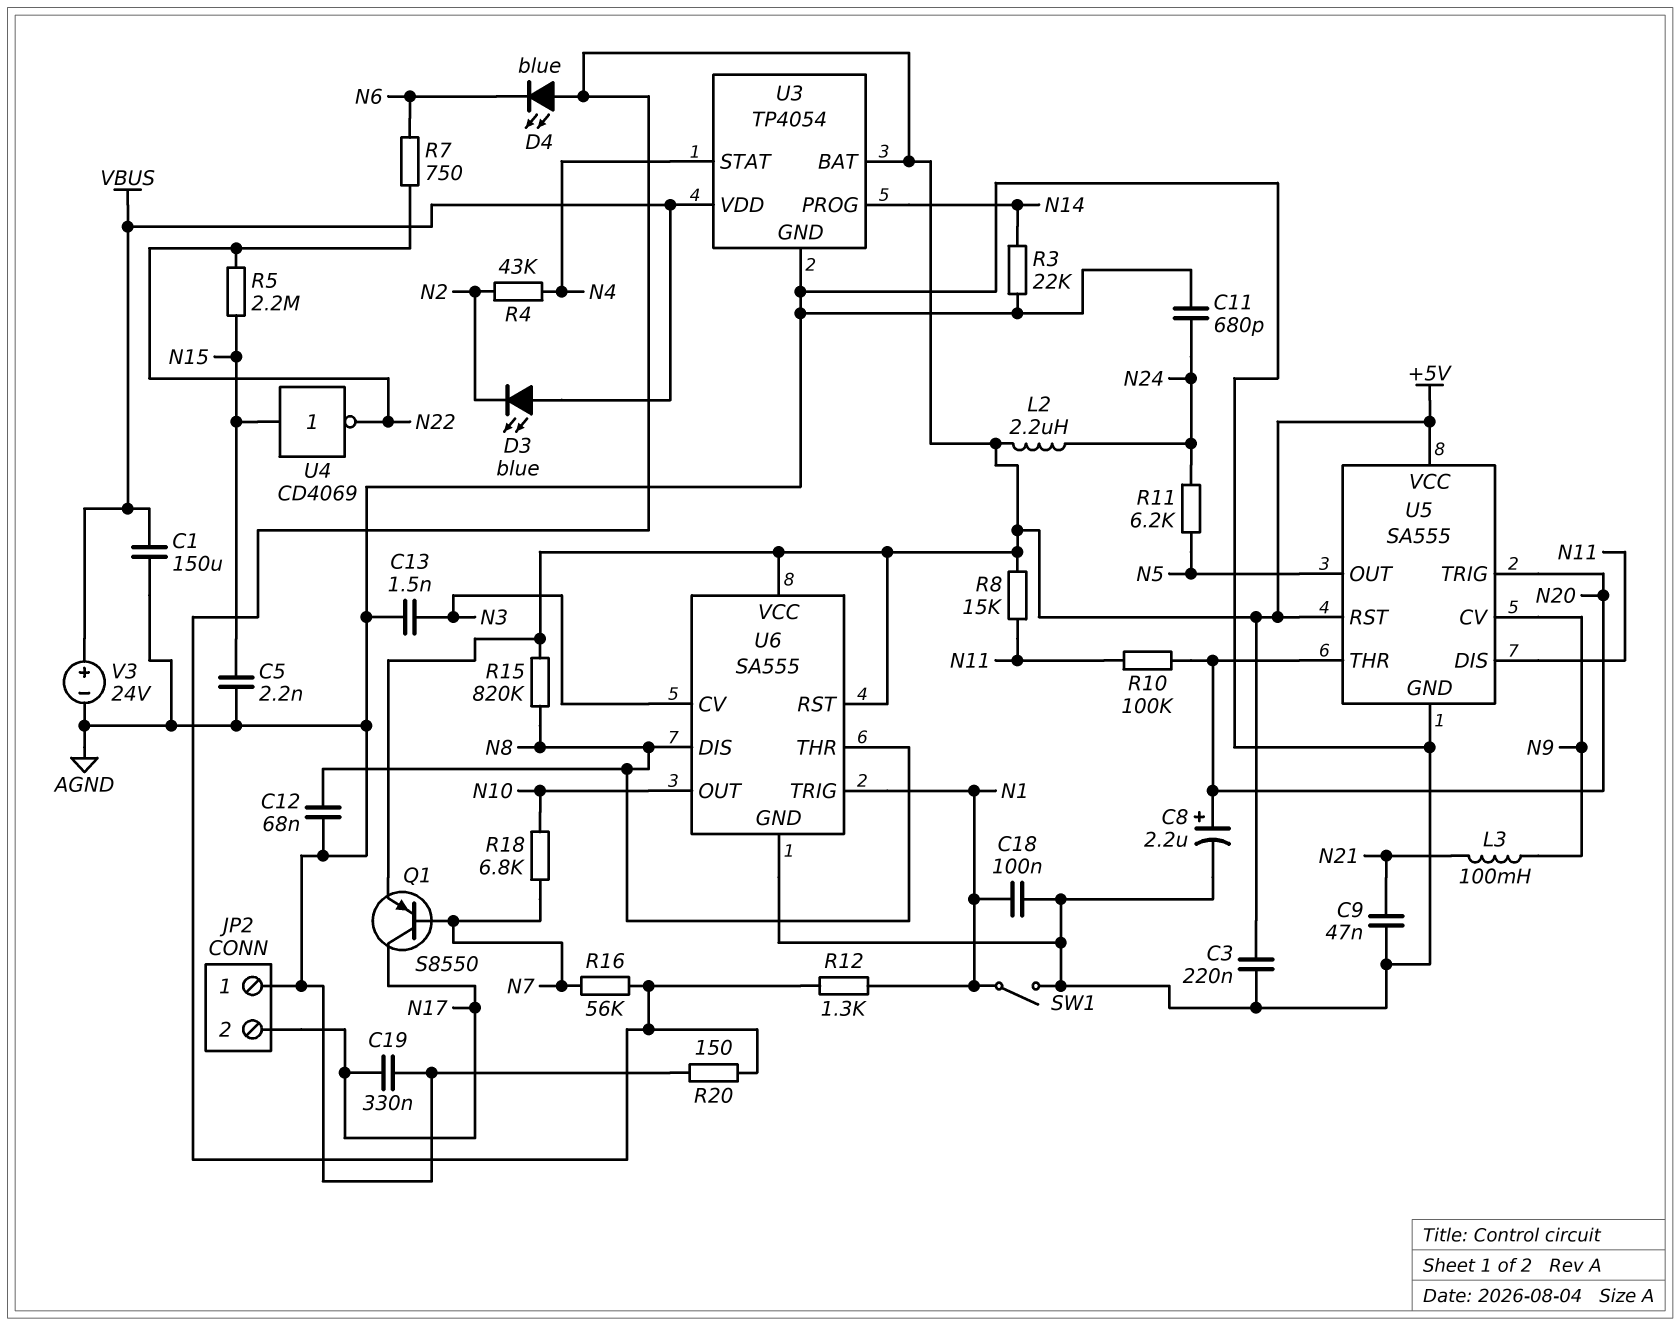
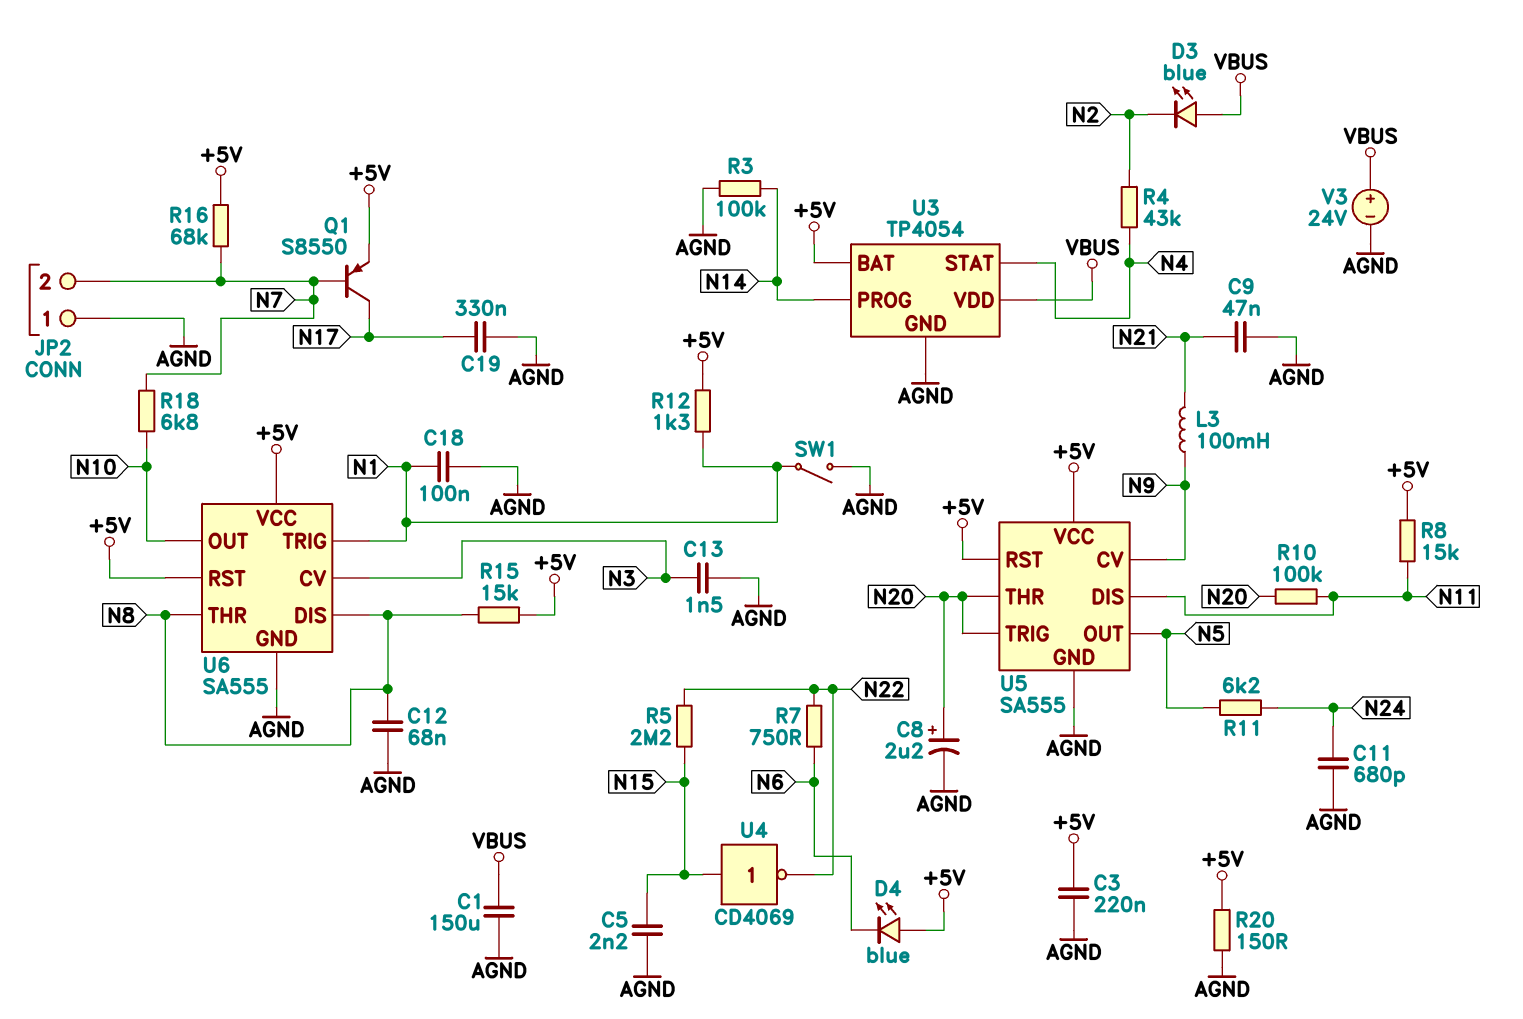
JP2 pin 2: N17 -> N7
L2: 2.2uH (+5V, N24) -> none
R3: 22k (AGND, N14) -> 100k (AGND, N14)
R15: 820k (+5V, N8) -> 15k (+5V, N8)
R16: 56k (+5V, N7) -> 68k (+5V, N7)

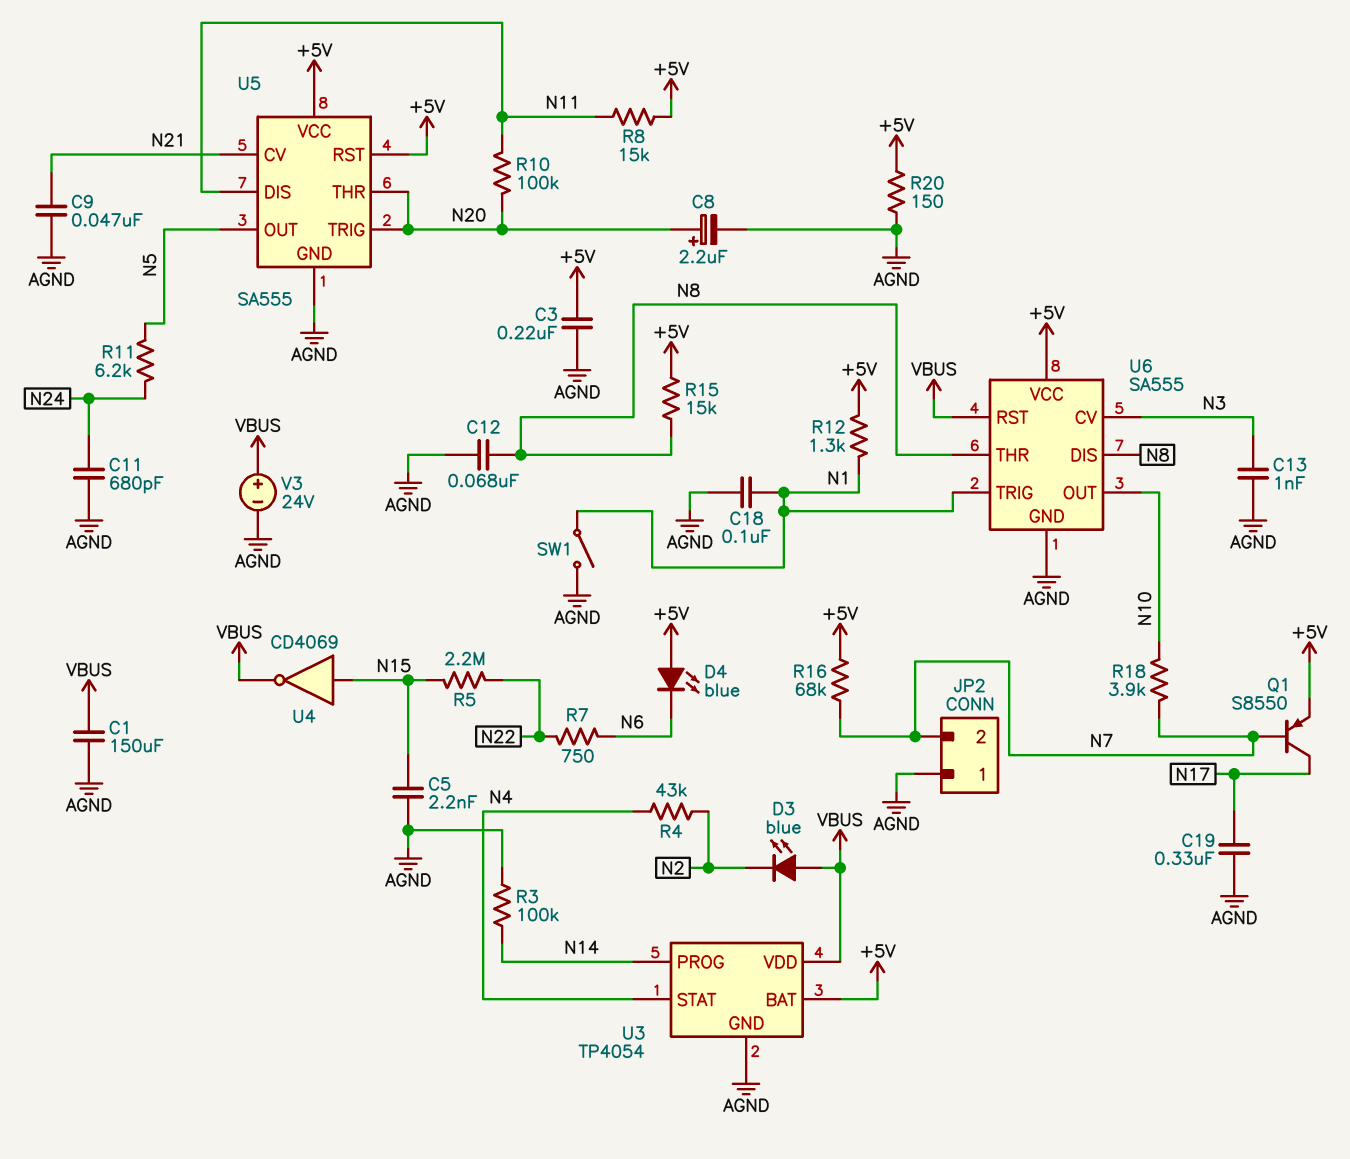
C13: 1.5nF (AGND, N3) -> 1nF (AGND, N3)
L3: 100mH (N9, N21) -> none
R18: 6.8k (N7, N10) -> 3.9k (N7, N10)
U4: NOT CD4069 (in N15, out N22) -> NOT CD4069 (in N15, out VBUS)
U5 pin CV: N9 -> N21
U6 pin RST: +5V -> VBUS

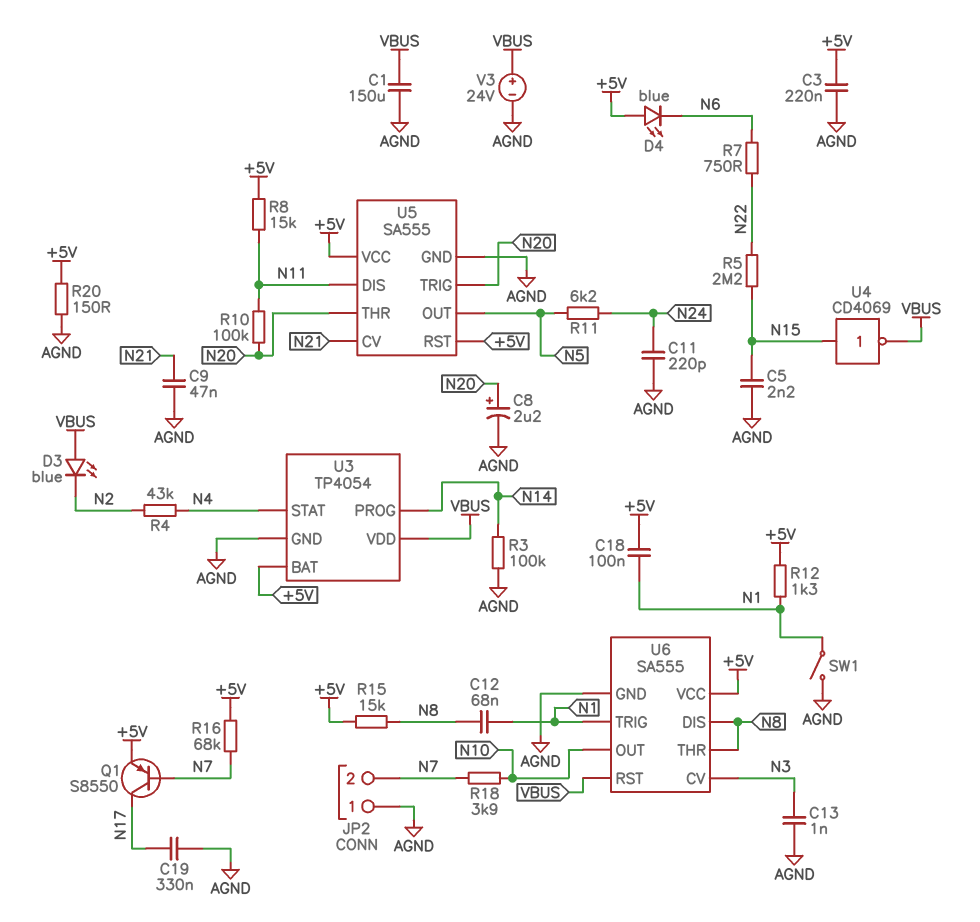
C11: 680pF (AGND, N24) -> 220pF (AGND, N24)
C12: 68nF (AGND, N8) -> 68nF (N1, N8)
C18: 100nF (AGND, N1) -> 100nF (+5V, N1)

